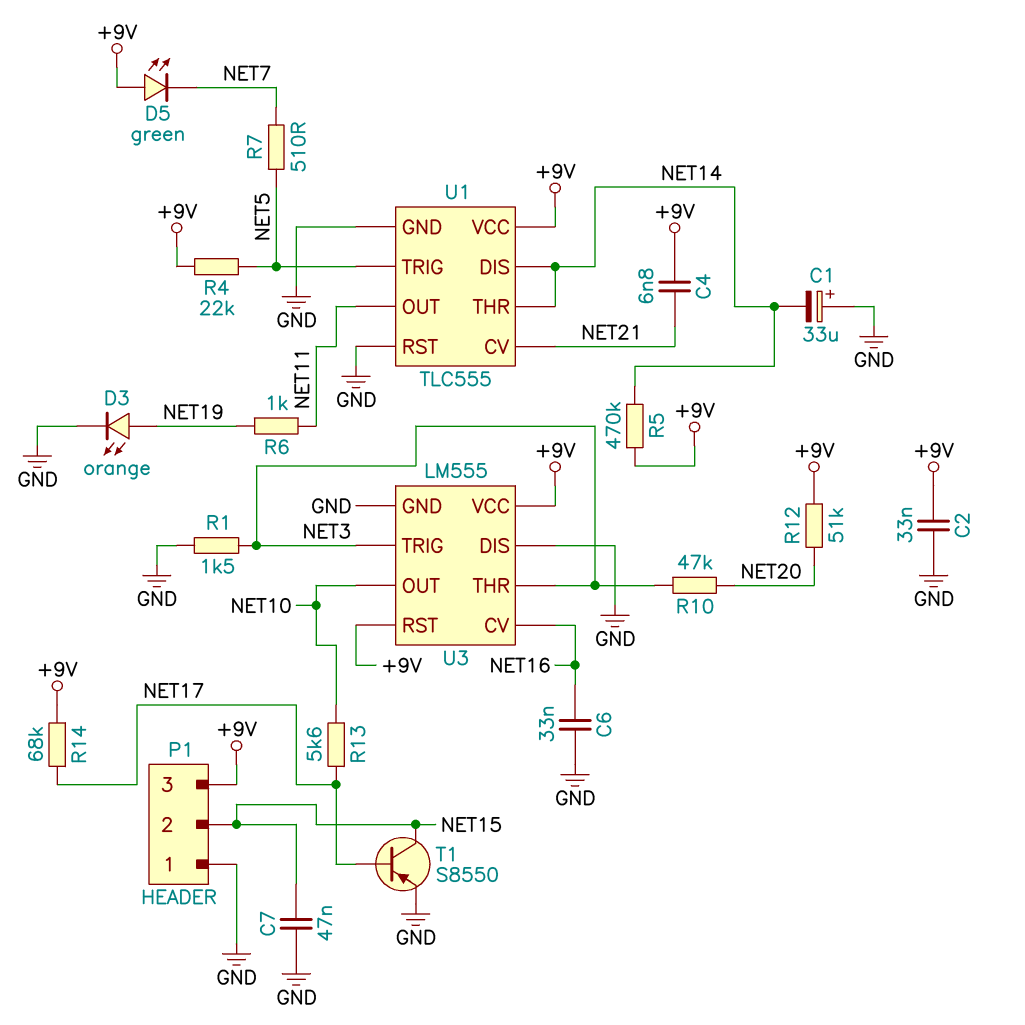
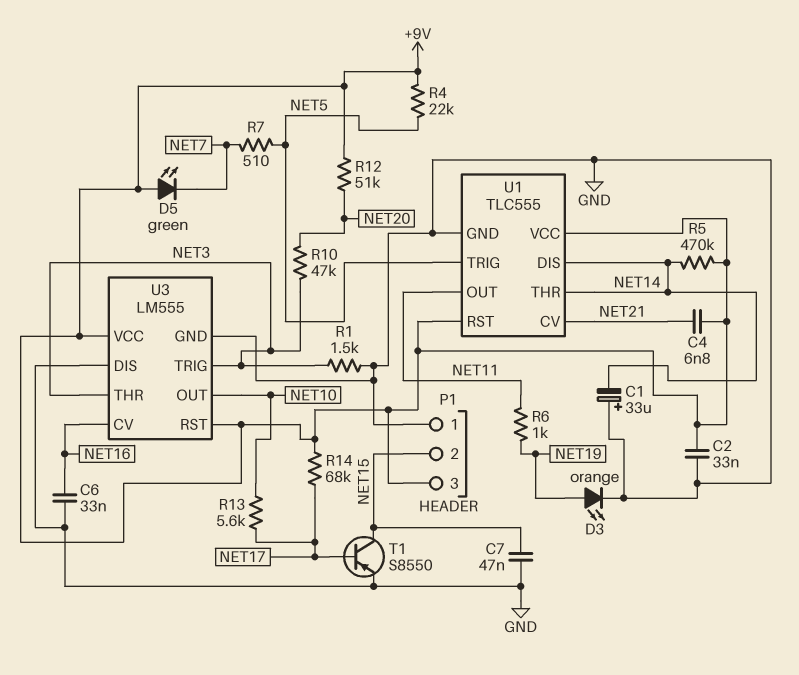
U1 pin RST: GND -> +9V

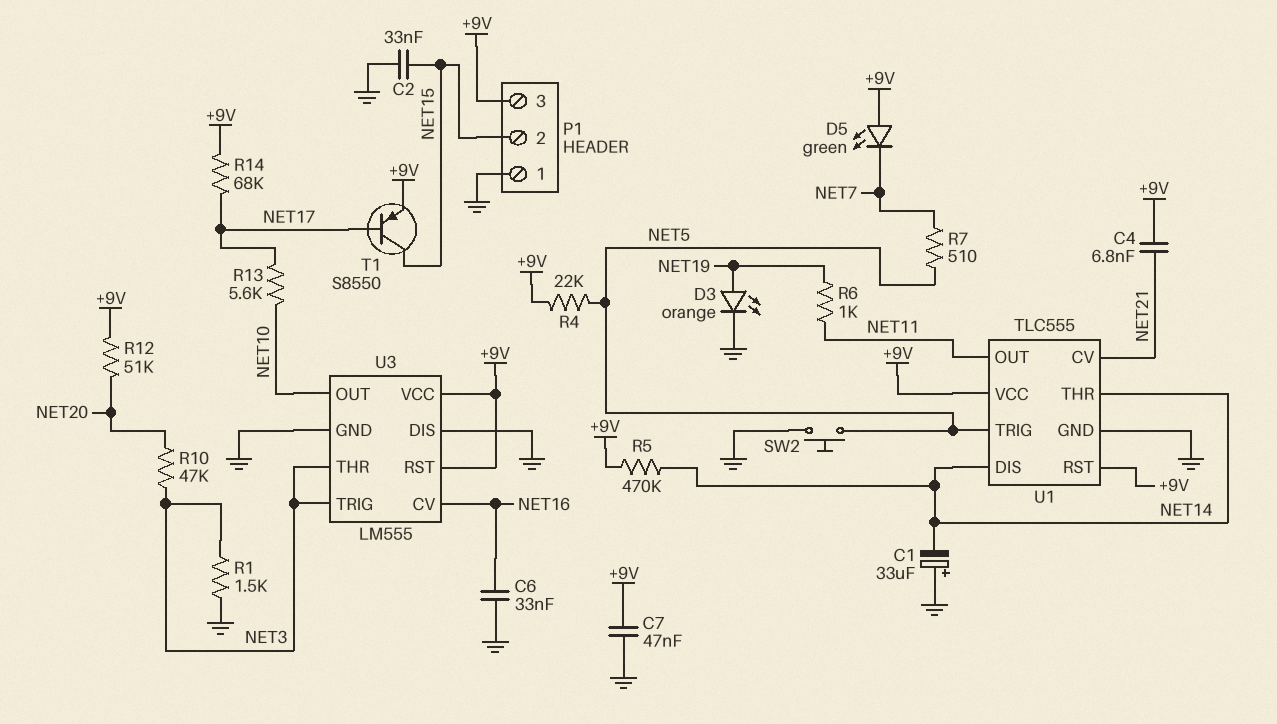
C2: 33nF (+9V, GND) -> 33nF (GND, NET15)
C7: 47nF (GND, NET15) -> 47nF (+9V, GND)
SW2: none -> button (GND, NET5)
T1: PNP S8550 (B NET17, C NET15, E GND) -> PNP S8550 (B NET17, C NET15, E +9V)

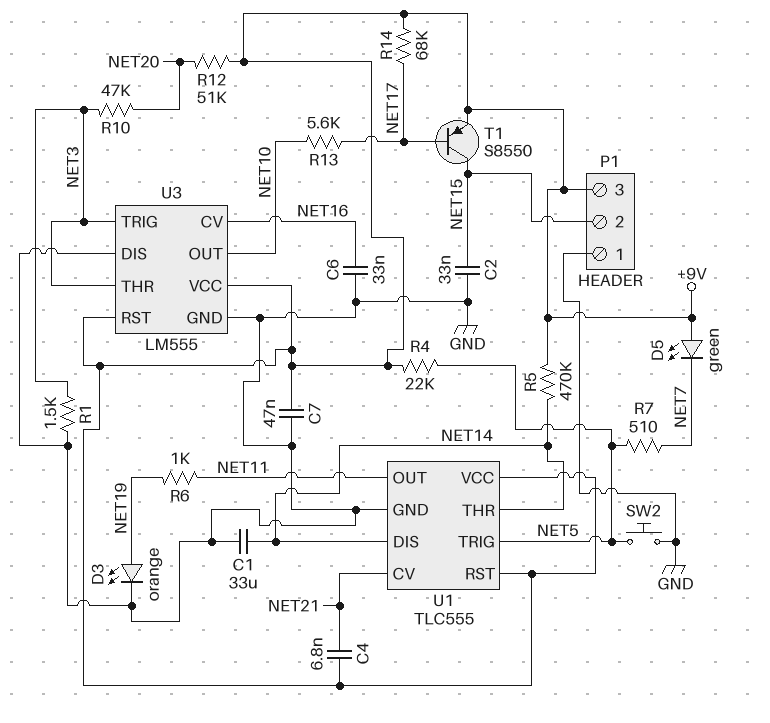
C1: 33uF (plus GND, minus NET14) -> 33uF (GND, NET14)

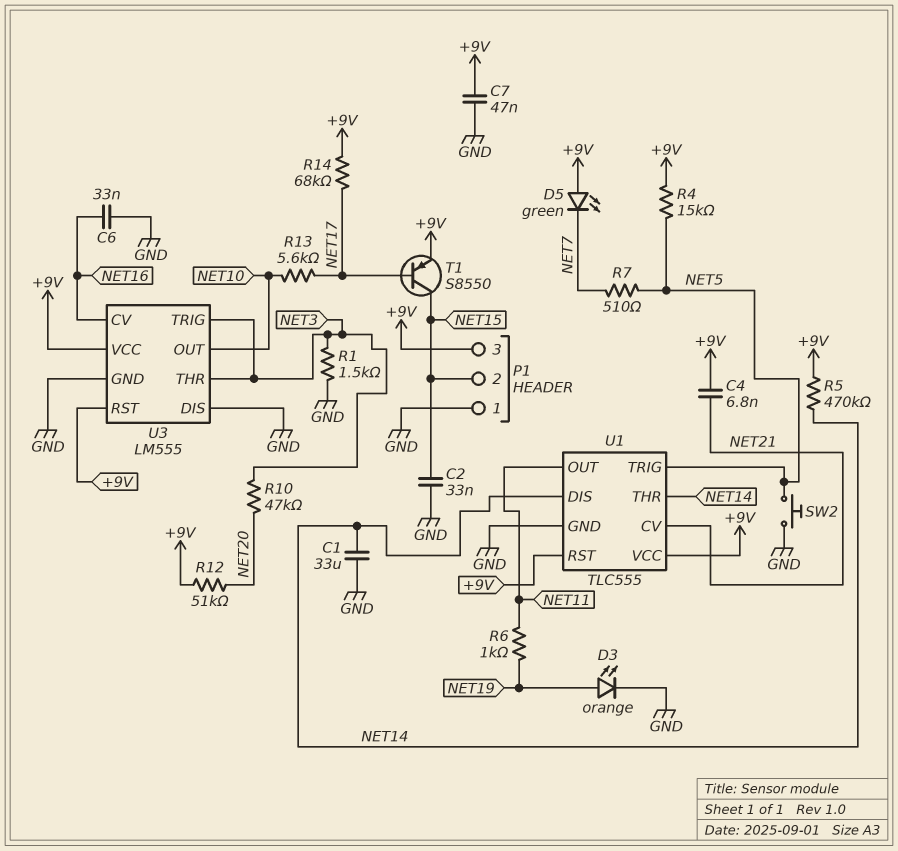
R4: 22k (+9V, NET5) -> 15k (+9V, NET5)

